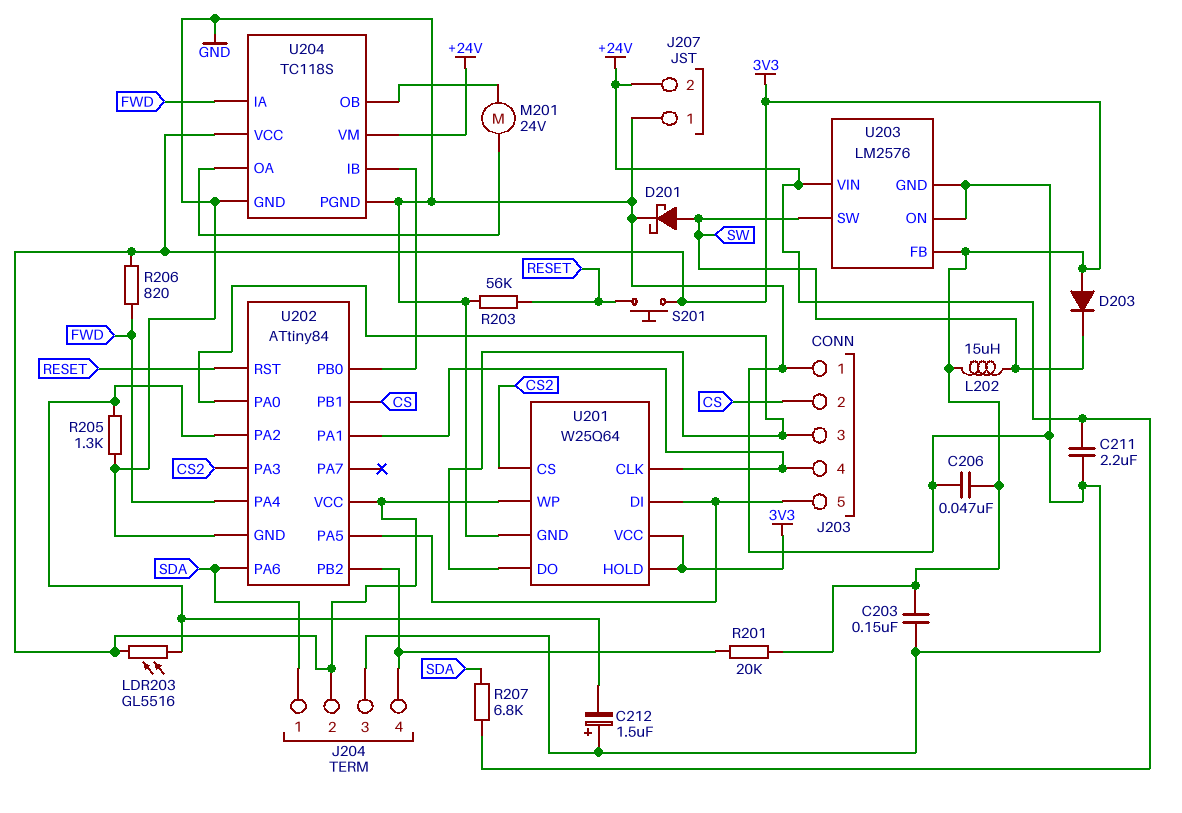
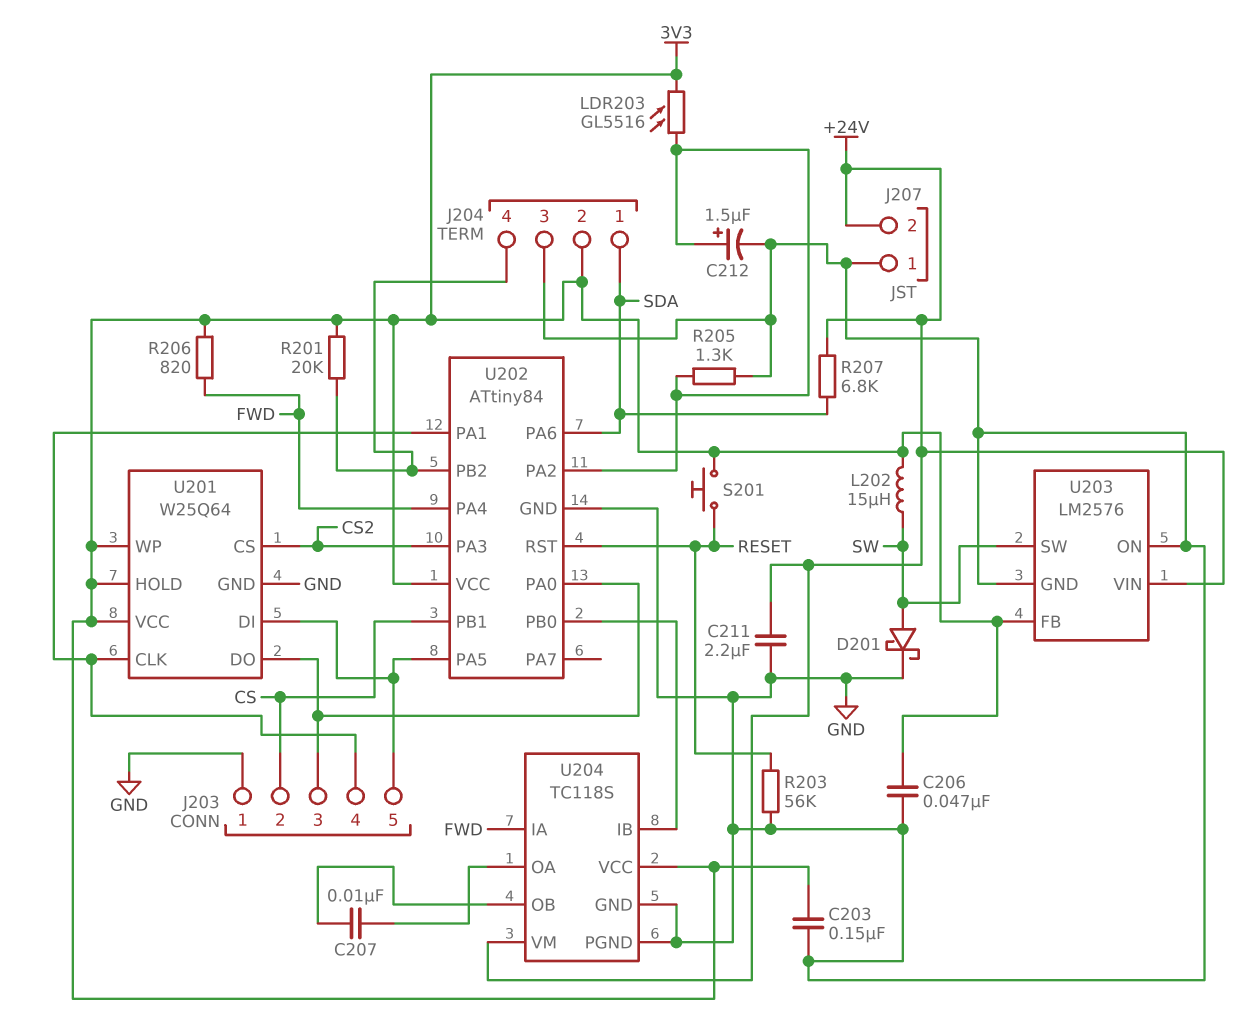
C207: none -> 10nF (U204/OA, U204/OB)
C212: 1.5uF (plus GND, minus U202/PA2) -> 1.5uF (plus U202/PA2, minus GND)
D203: diode (A 3V3, K SW) -> none
M201: motor 24V (U204/OA, U204/OB) -> none

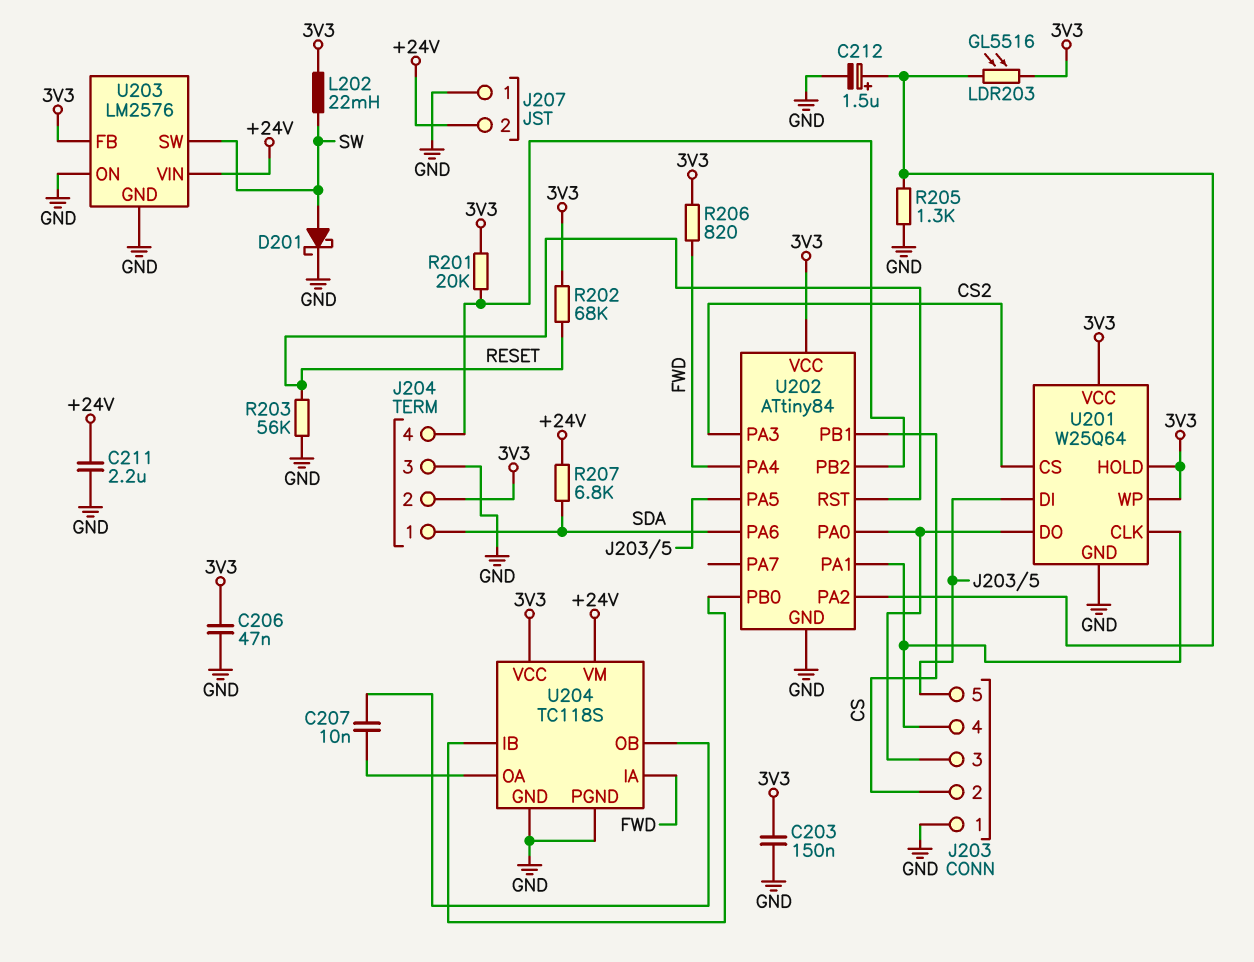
L202: 15uH (3V3, SW) -> 22mH (3V3, SW)
R202: none -> 68k (3V3, RESET)
S201: button (3V3, RESET) -> none

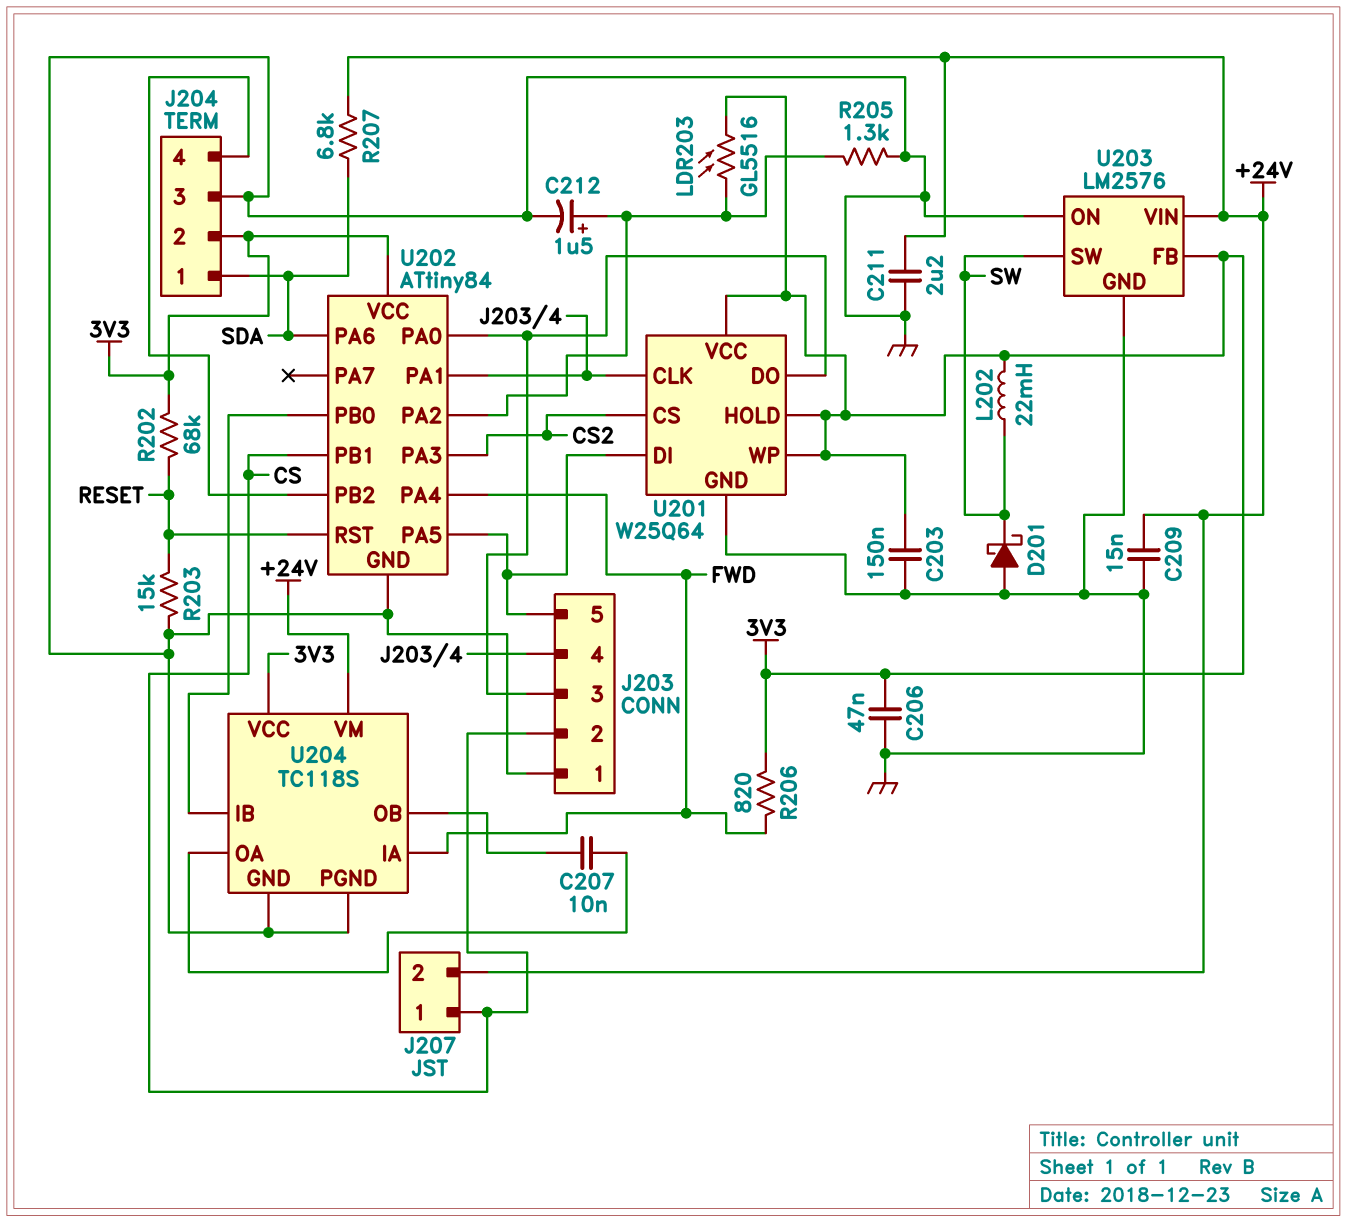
C209: none -> 15nF (+24V, GND)
D201: schottky (A SW, K GND) -> schottky (A GND, K SW)
J207 pin 1: GND -> CS
R201: 20k (3V3, J204/4) -> none
R203: 56k (GND, RESET) -> 15k (GND, RESET)

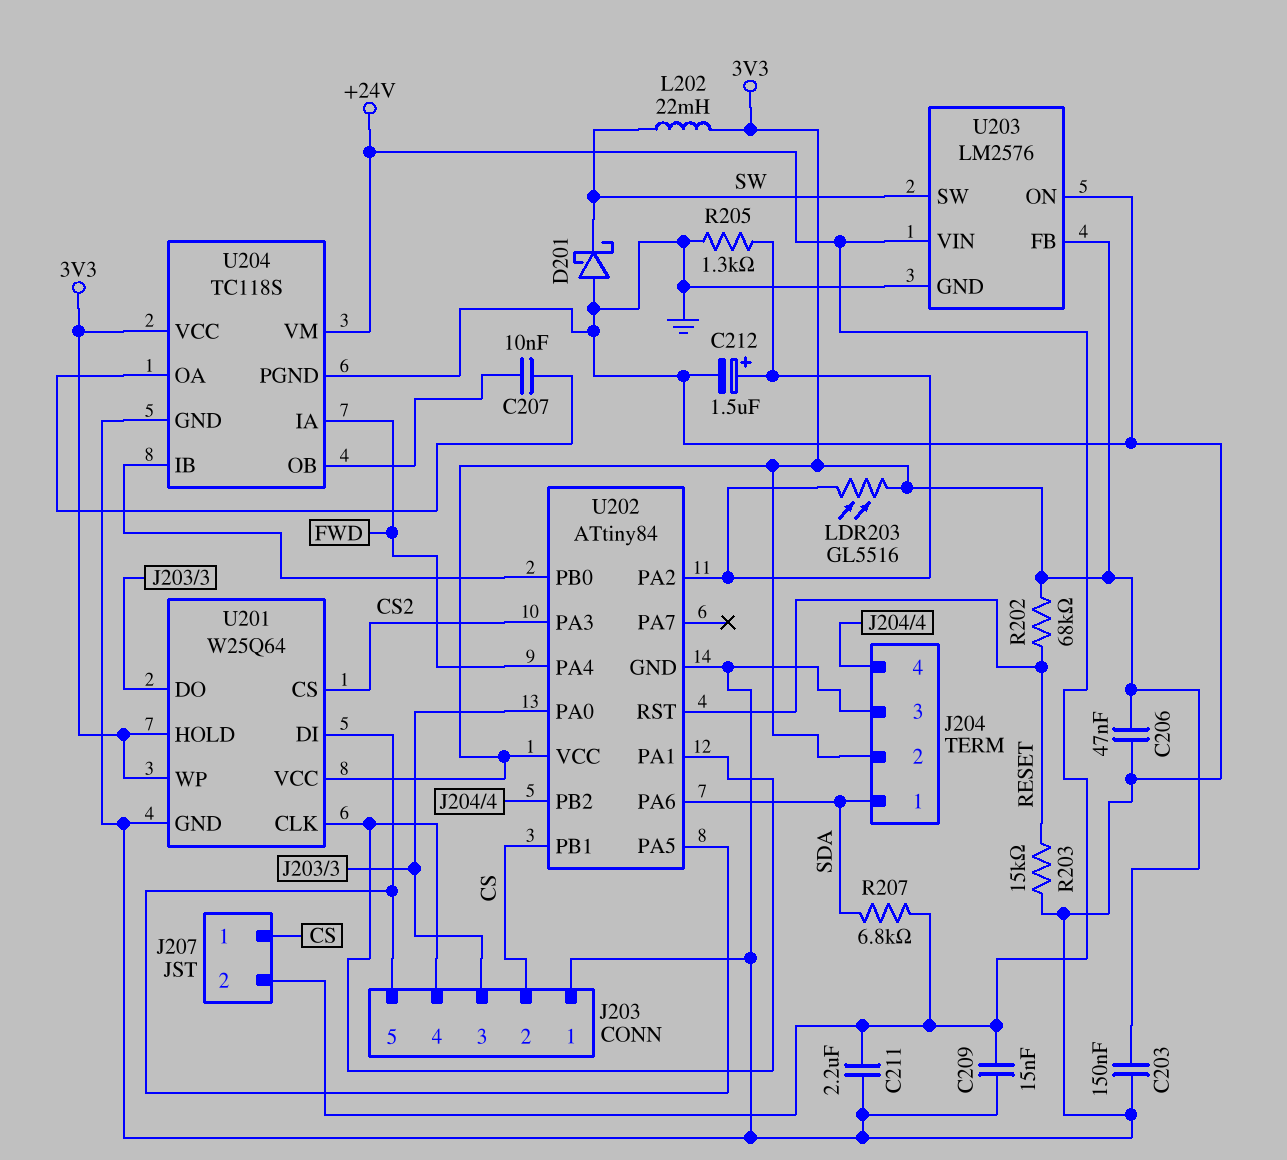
R206: 820 (3V3, FWD) -> none

